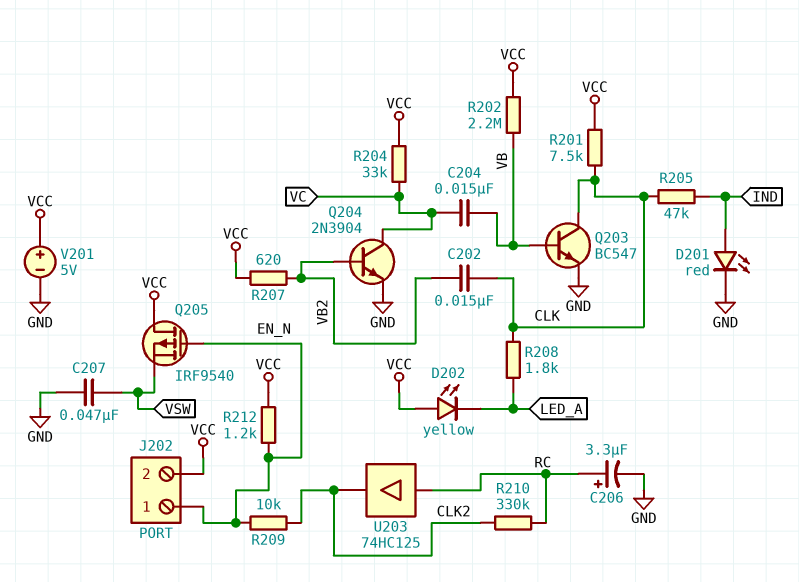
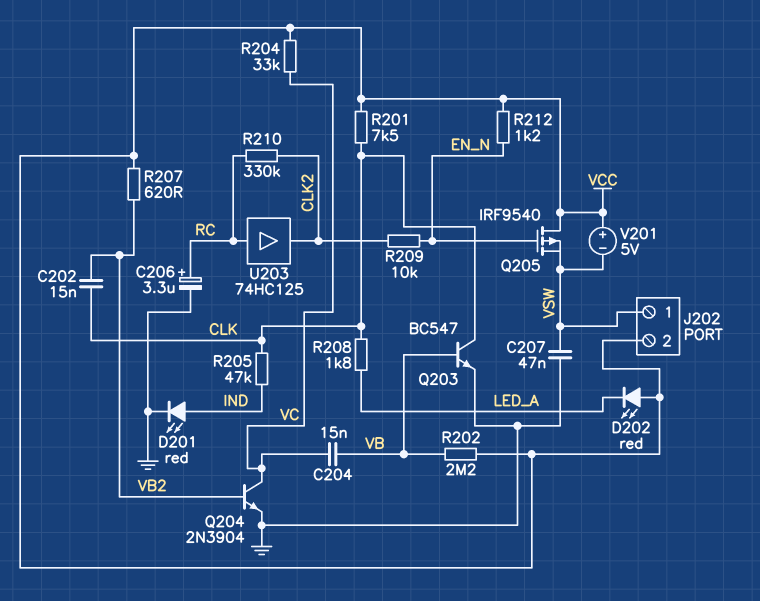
D202: LED yellow (A VCC, K LED_A) -> LED red (A VCC, K LED_A)
J202 pin 1: EN_N -> VSW
V201: 5V (plus VCC, minus GND) -> 5V (plus VCC, minus VSW)

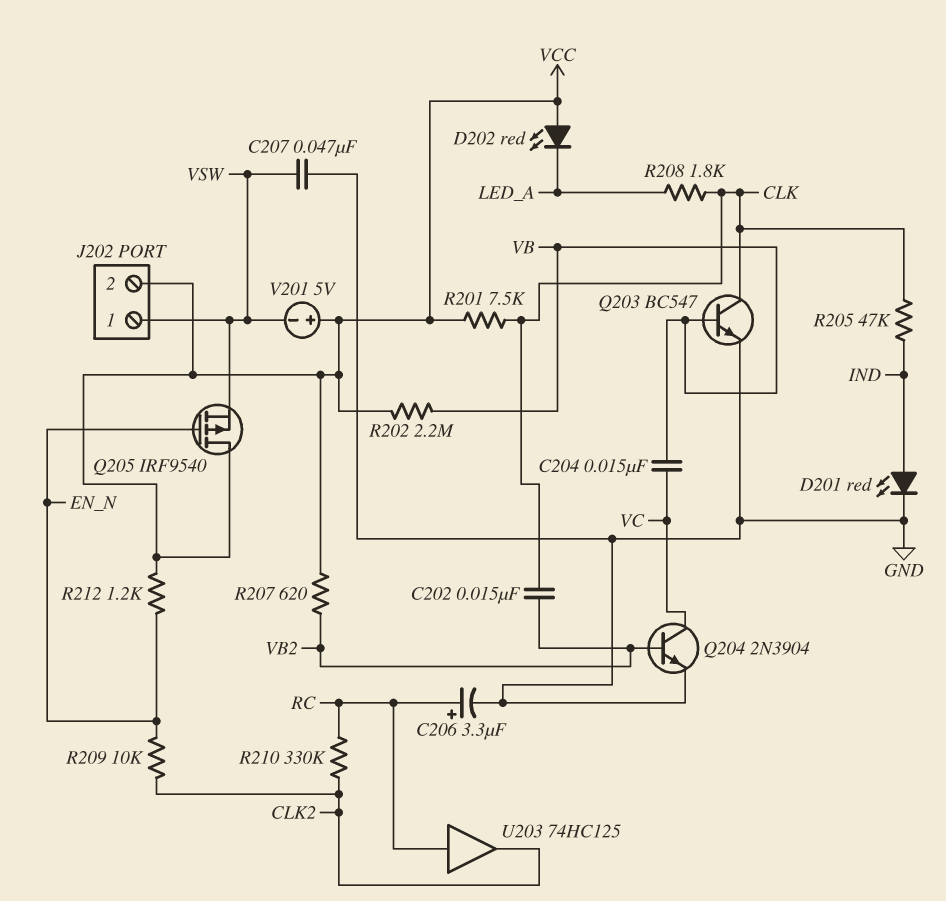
R204: 33k (VC, VCC) -> none

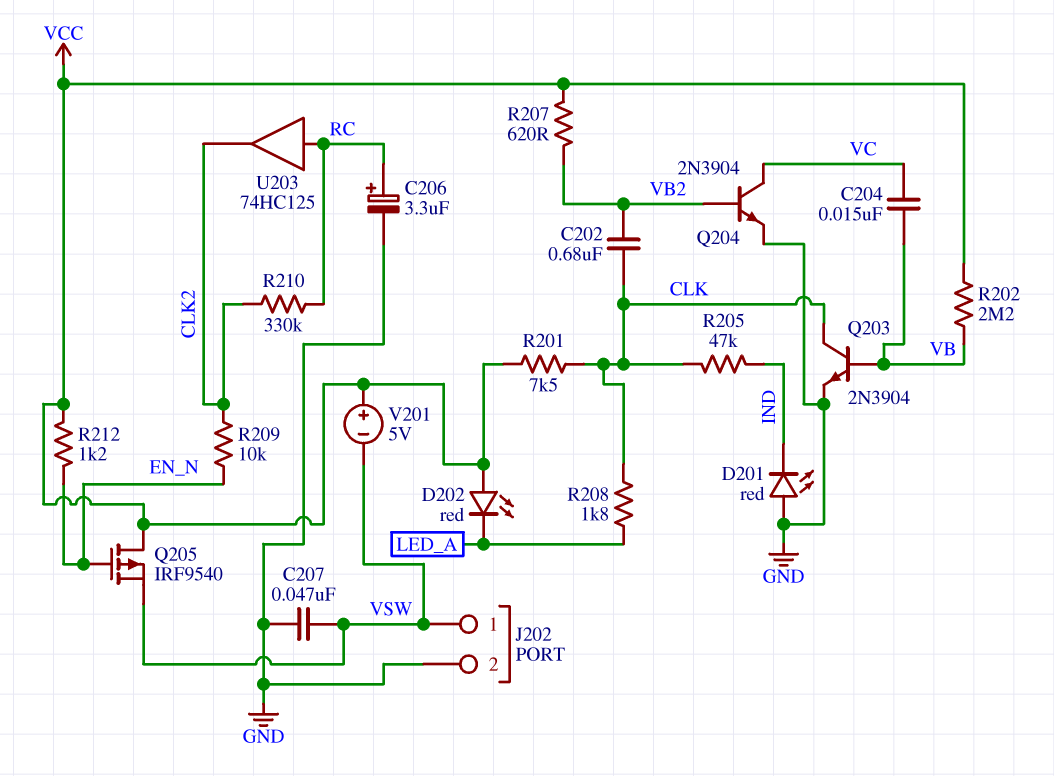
C202: 15nF (CLK, VB2) -> 680nF (CLK, VB2)
D201: LED red (A IND, K GND) -> LED red (A GND, K IND)
J202 pin 2: VCC -> GND
Q203: NPN BC547 (B VB, C CLK, E GND) -> NPN 2N3904 (B VB, C CLK, E GND)

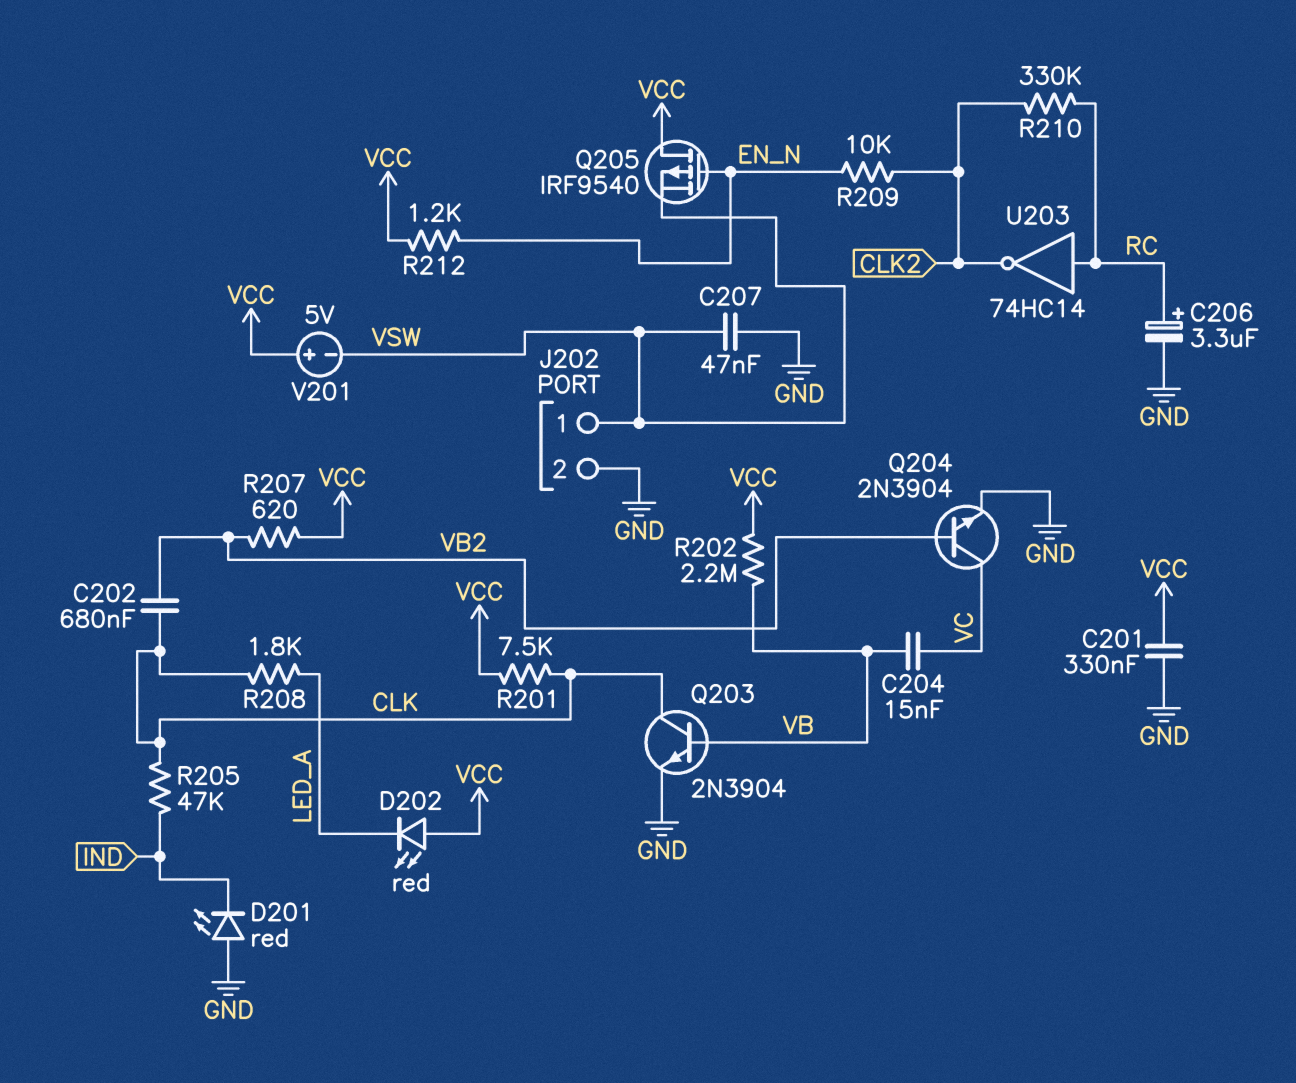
C201: none -> 330nF (GND, VCC)
U203: buffer 74HC125 (in RC, out CLK2) -> NOT 74HC14 (in RC, out CLK2)

